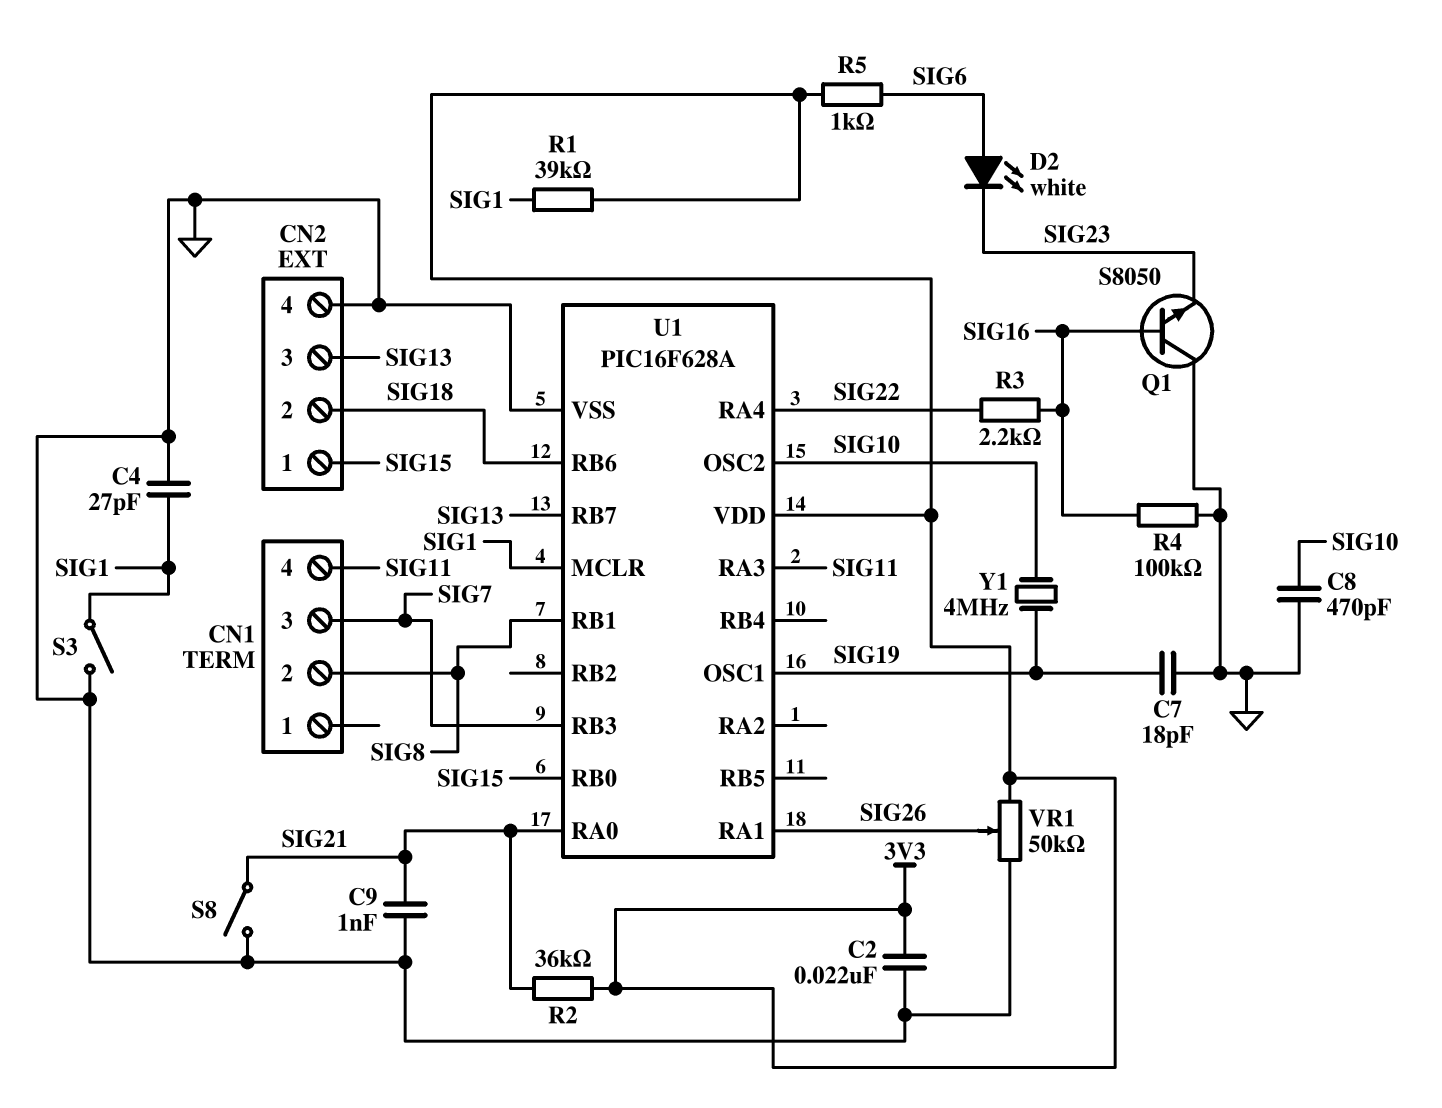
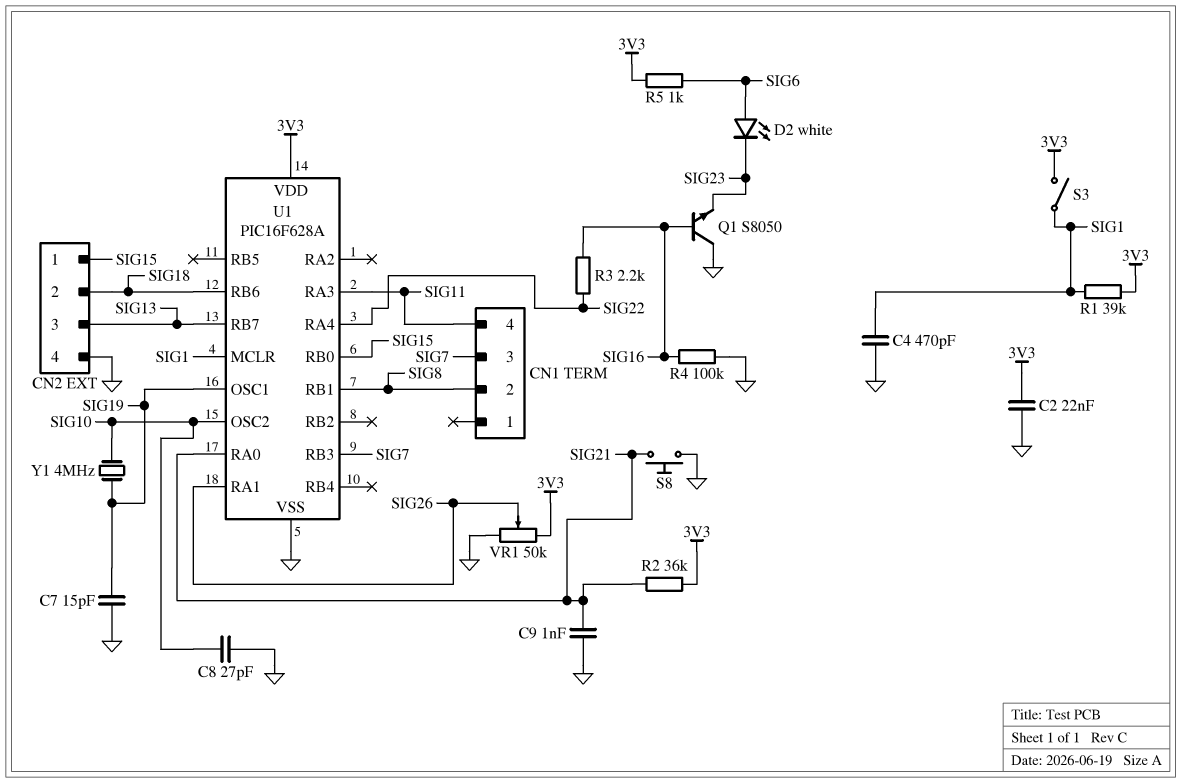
C4: 27pF (GND, SIG1) -> 470pF (GND, SIG1)
C7: 18pF (GND, SIG19) -> 15pF (GND, SIG19)
C8: 470pF (GND, SIG10) -> 27pF (GND, SIG10)
S3: switch (GND, SIG1) -> switch (3V3, SIG1)
S8: switch (GND, SIG21) -> button (GND, SIG21)

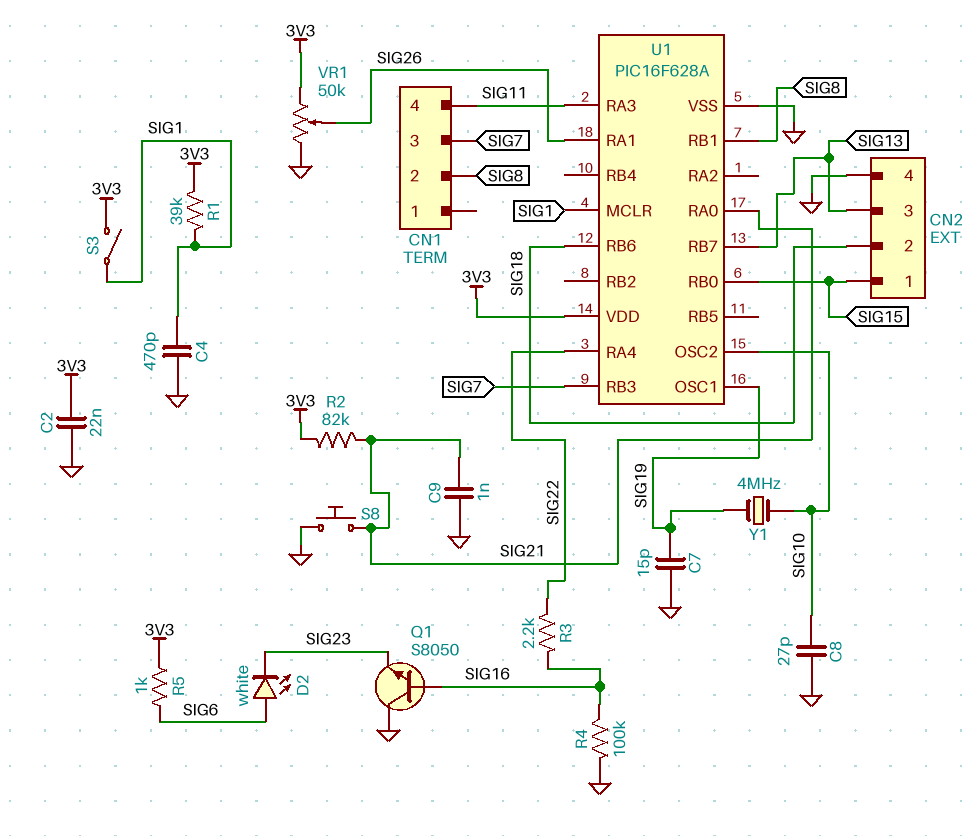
R2: 36k (3V3, SIG21) -> 82k (3V3, SIG21)

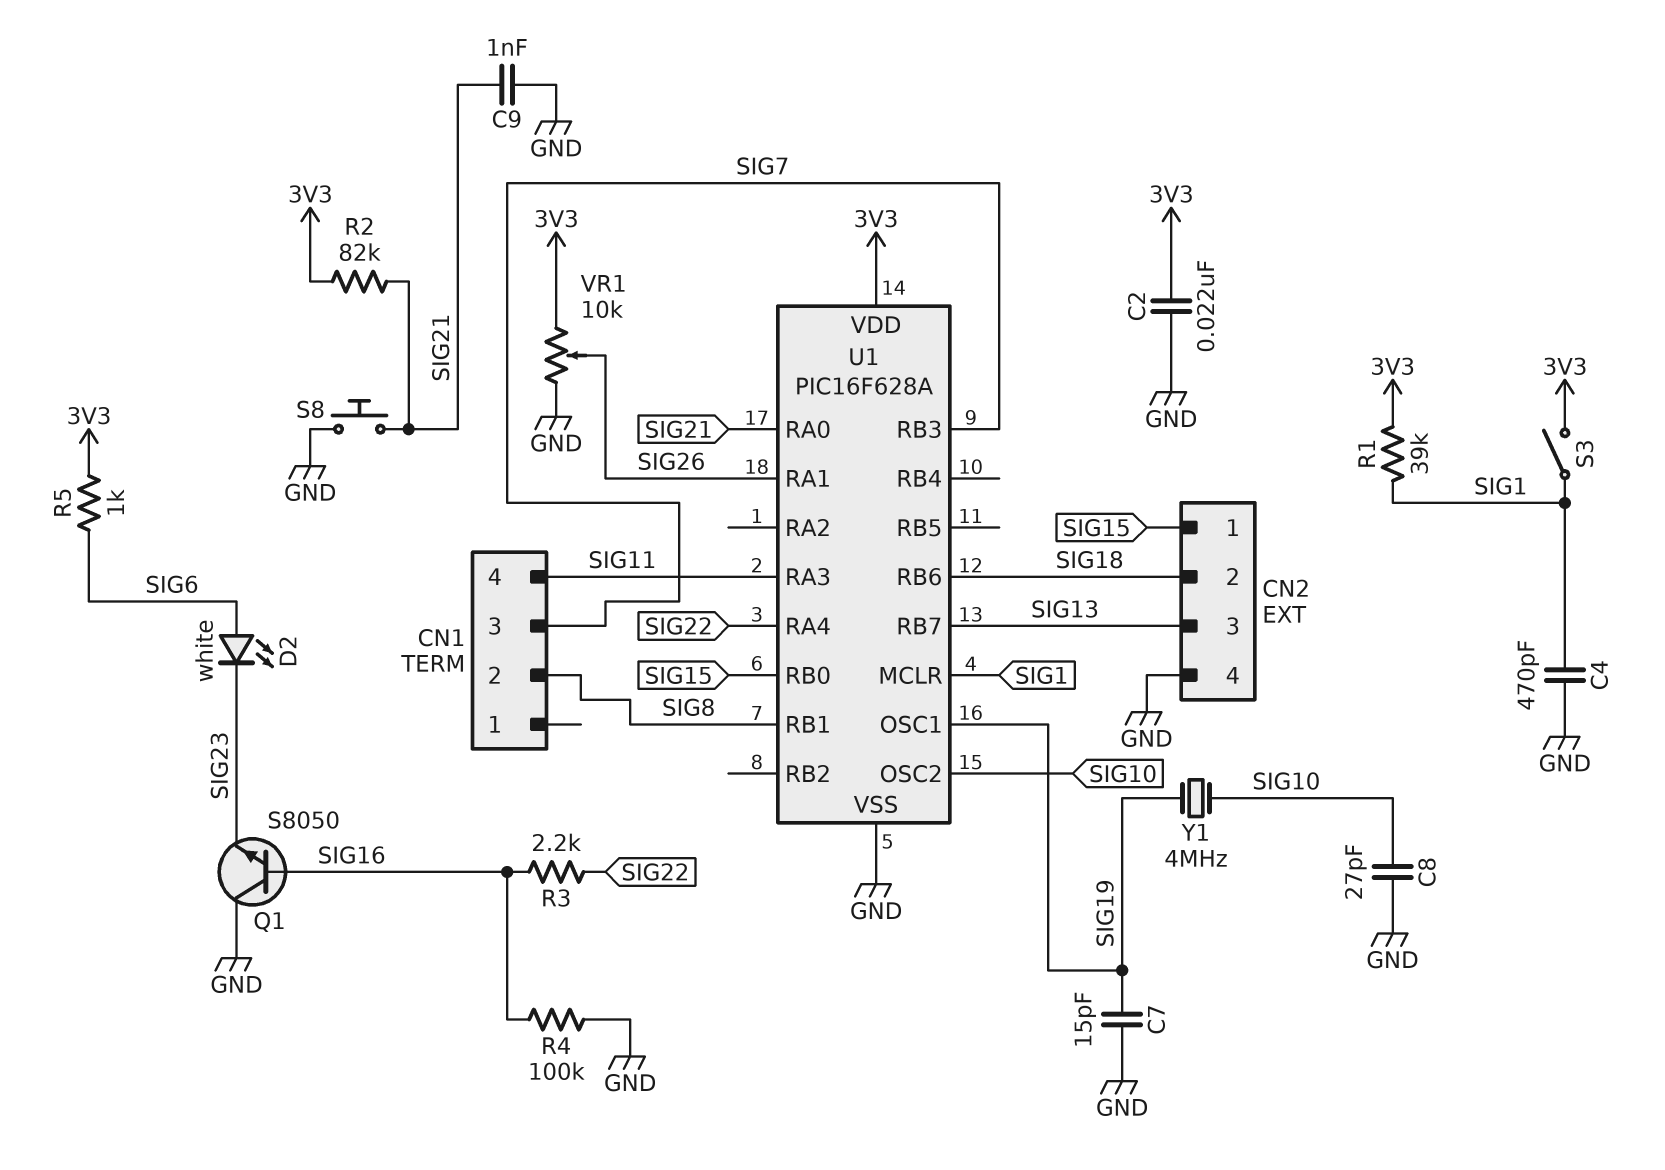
VR1: 50k (3V3, GND, wiper SIG26) -> 10k (3V3, GND, wiper SIG26)

